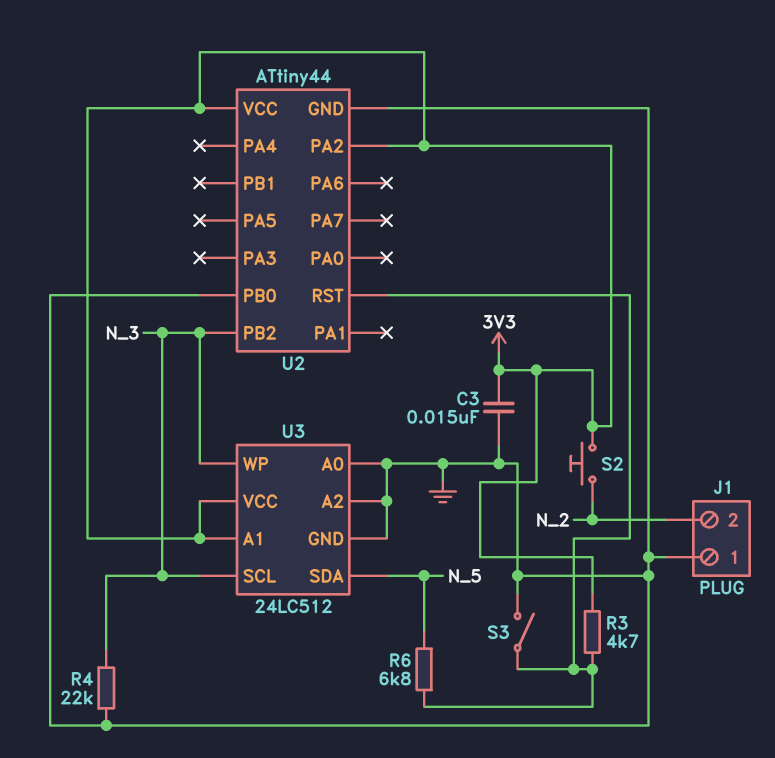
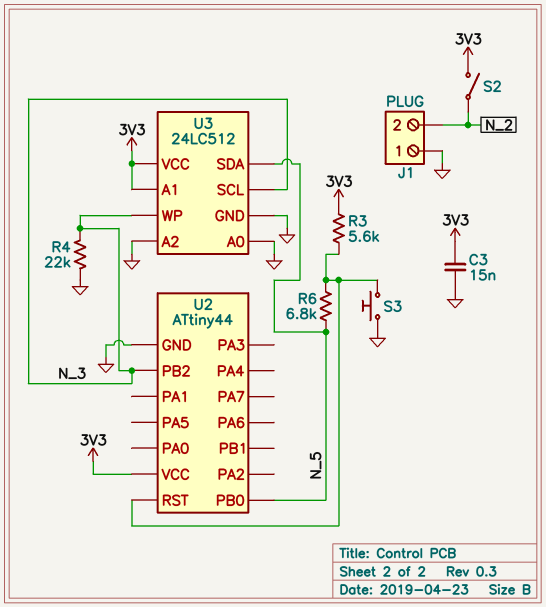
R3: 4.7k (3V3, U2/RST) -> 5.6k (3V3, U2/RST)
S2: button (3V3, N_2) -> switch (3V3, N_2)
S3: switch (GND, U2/RST) -> button (GND, U2/RST)
U2 pin PA2: 3V3 -> none
U2 pin PB0: GND -> N_5

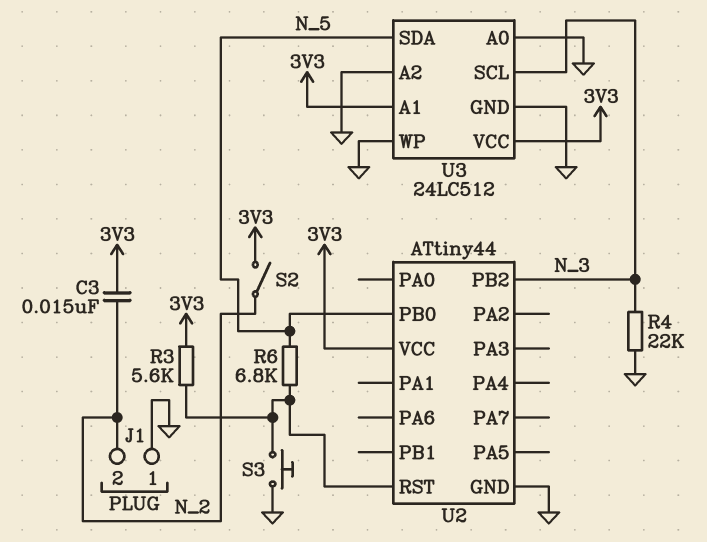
C3: 15nF (3V3, GND) -> 15nF (3V3, N_2)
U3 pin WP: N_3 -> GND

